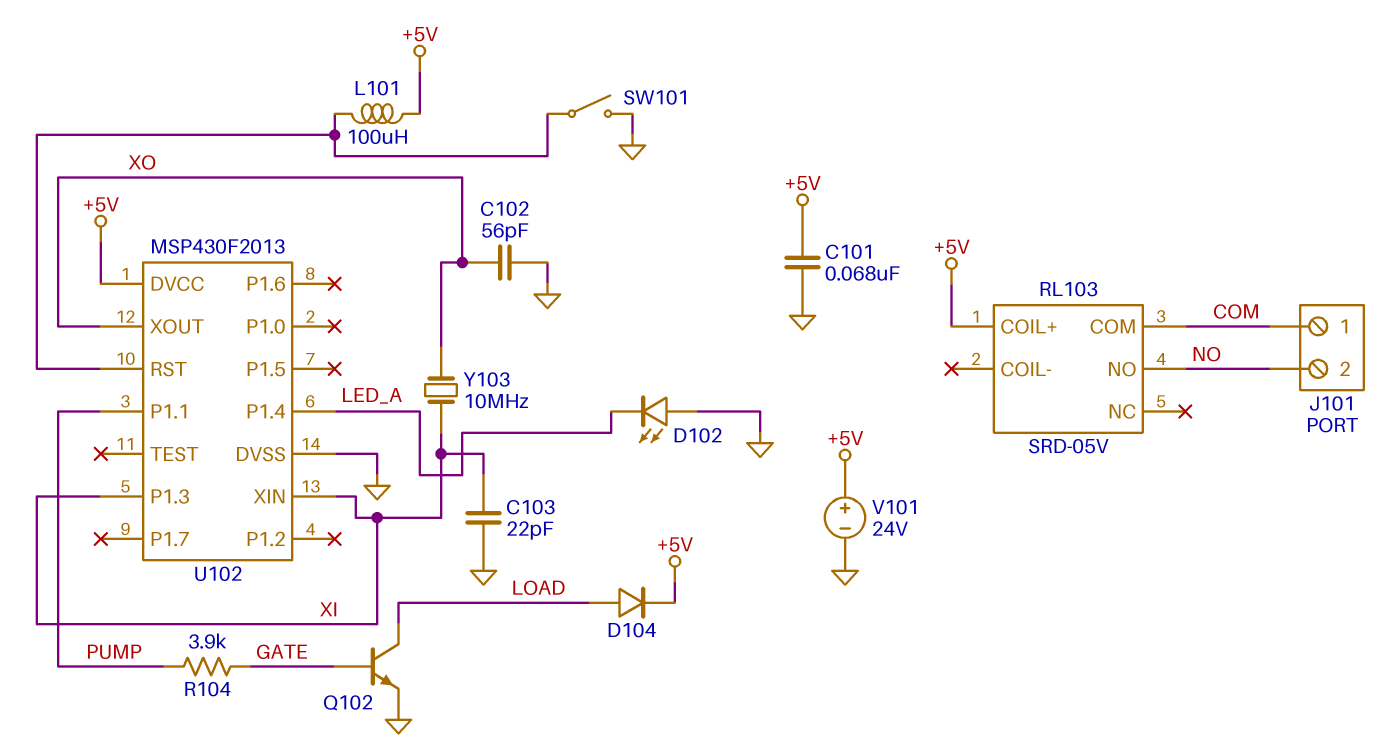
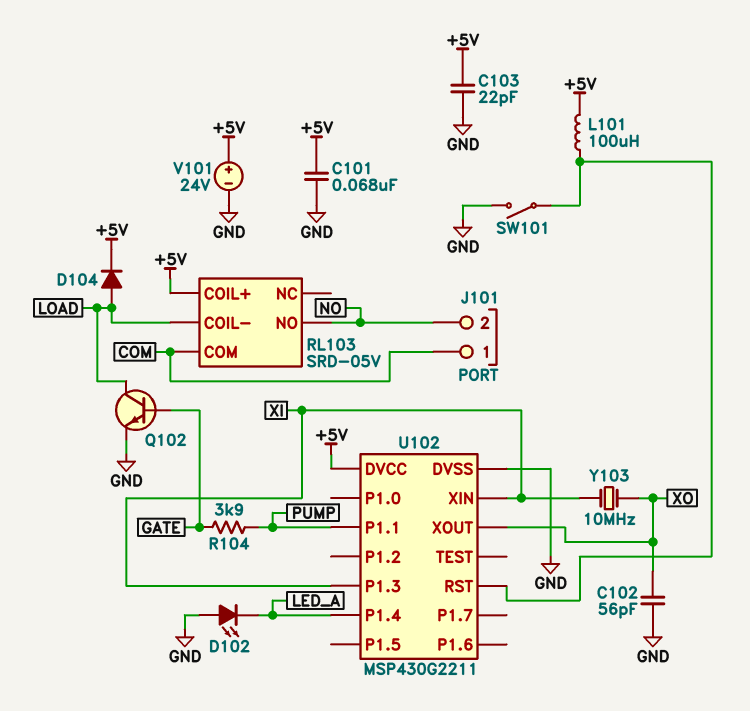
C103: 22pF (GND, XI) -> 22pF (+5V, GND)
RL103 pin COIL-: none -> LOAD
U102: MSP430F2013 -> MSP430G2211

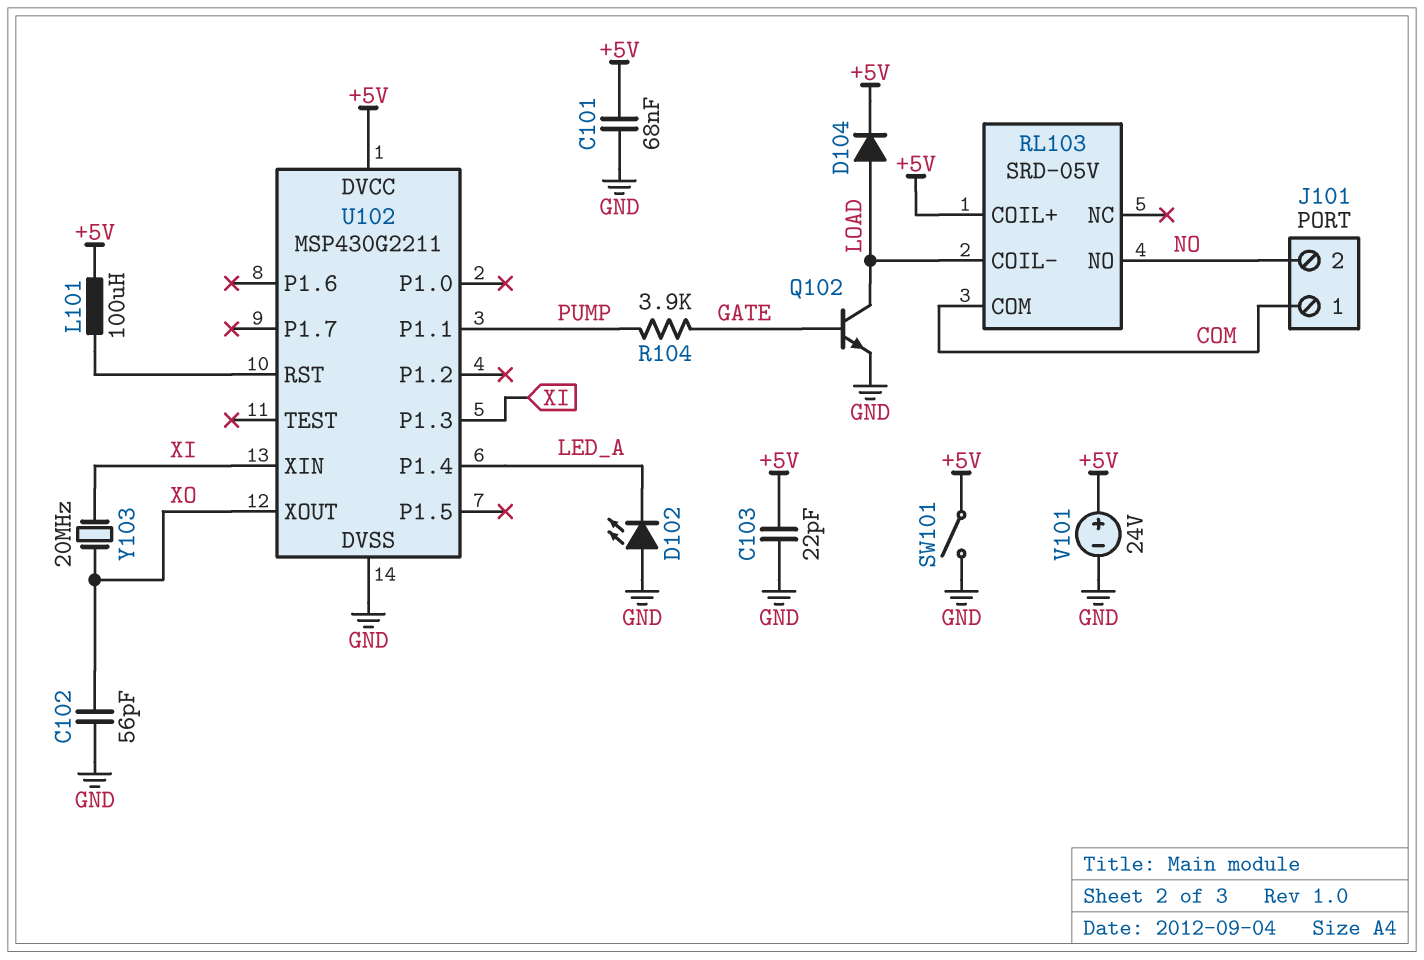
SW101: switch (GND, U102/RST) -> switch (+5V, GND)
Y103: 10MHz (XI, XO) -> 20MHz (XI, XO)

